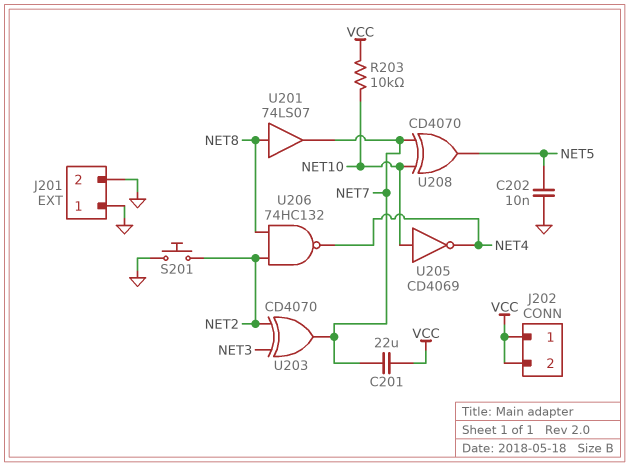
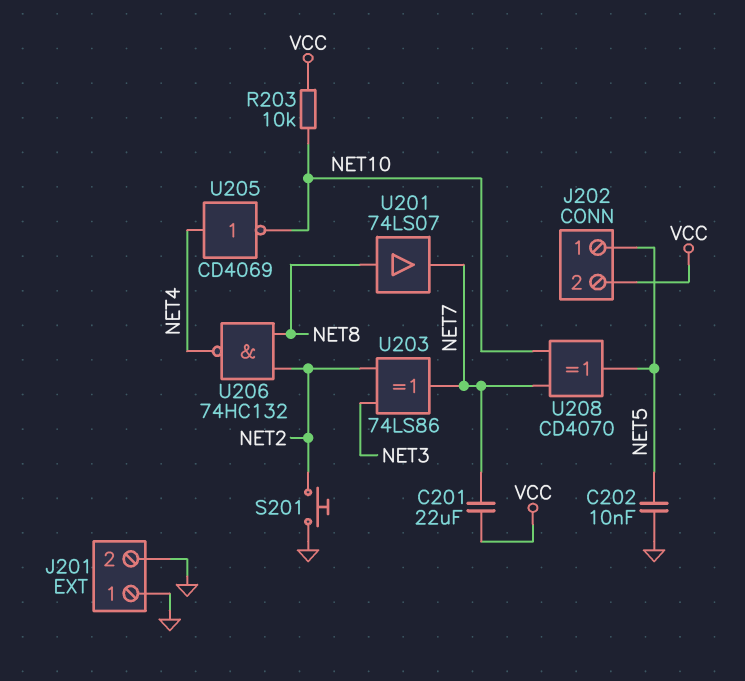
J202 pin 1: VCC -> NET5
U203: XOR CD4070 (in NET2, in NET3, out NET7) -> XOR 74LS86 (in NET2, in NET3, out NET7)
U205: NOT CD4069 (in NET10, out NET4) -> NOT CD4069 (in NET4, out NET10)

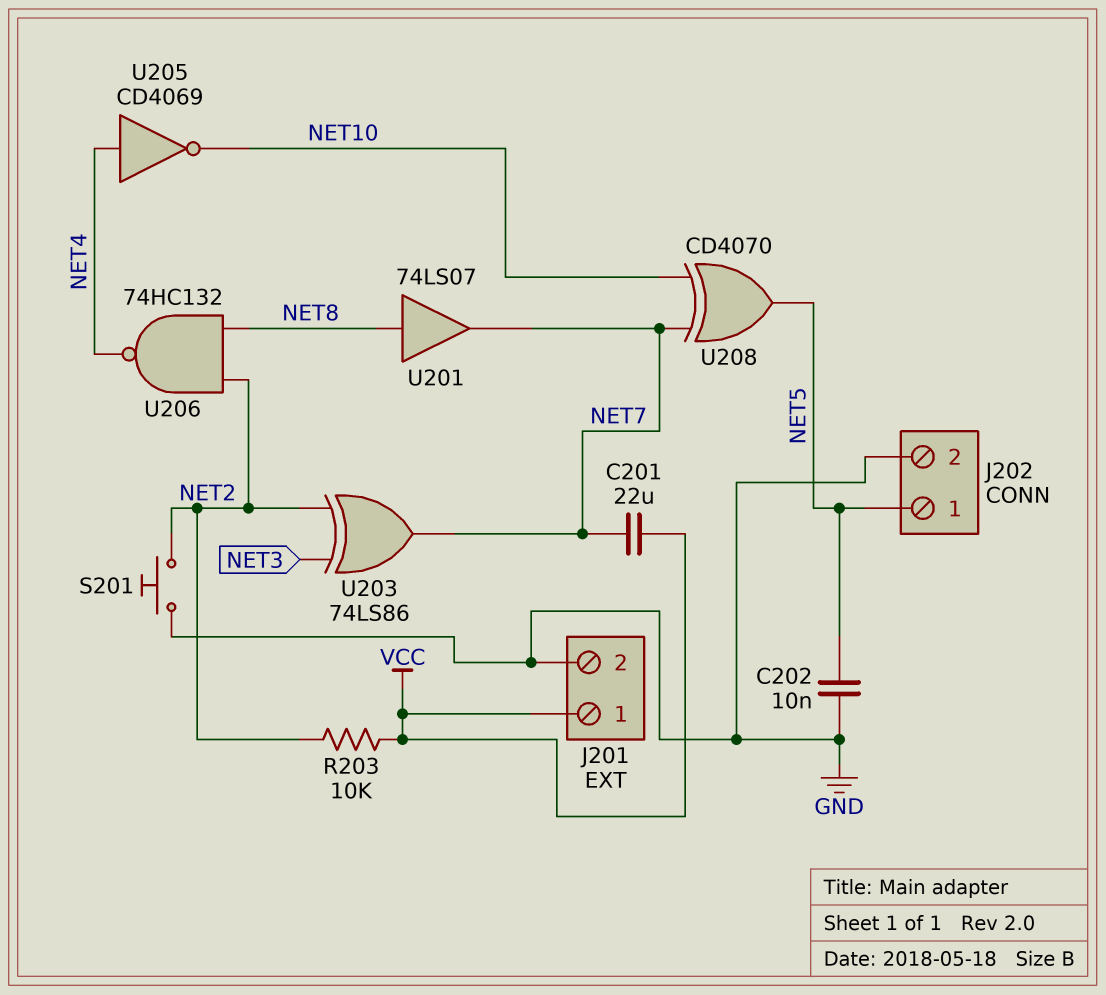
J201 pin 1: GND -> VCC
J202 pin 2: VCC -> GND
R203: 10k (NET10, VCC) -> 10k (NET2, VCC)

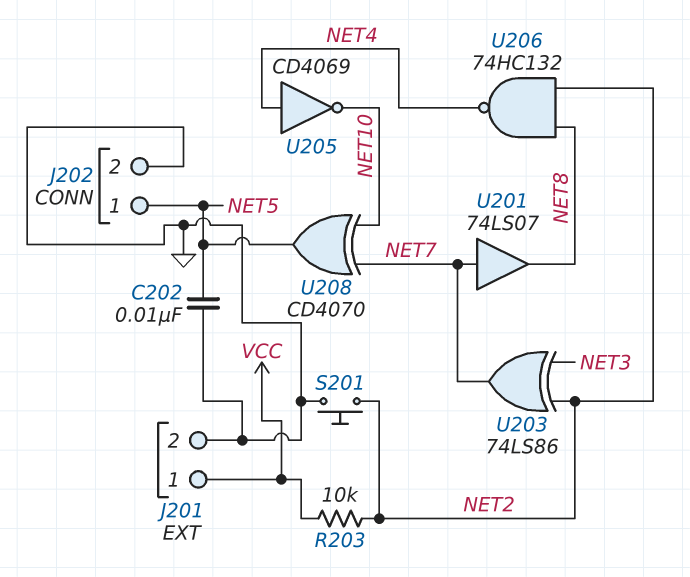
C201: 22uF (NET7, VCC) -> none
U201: buffer 74LS07 (in NET8, out NET7) -> buffer 74LS07 (in NET7, out NET8)

